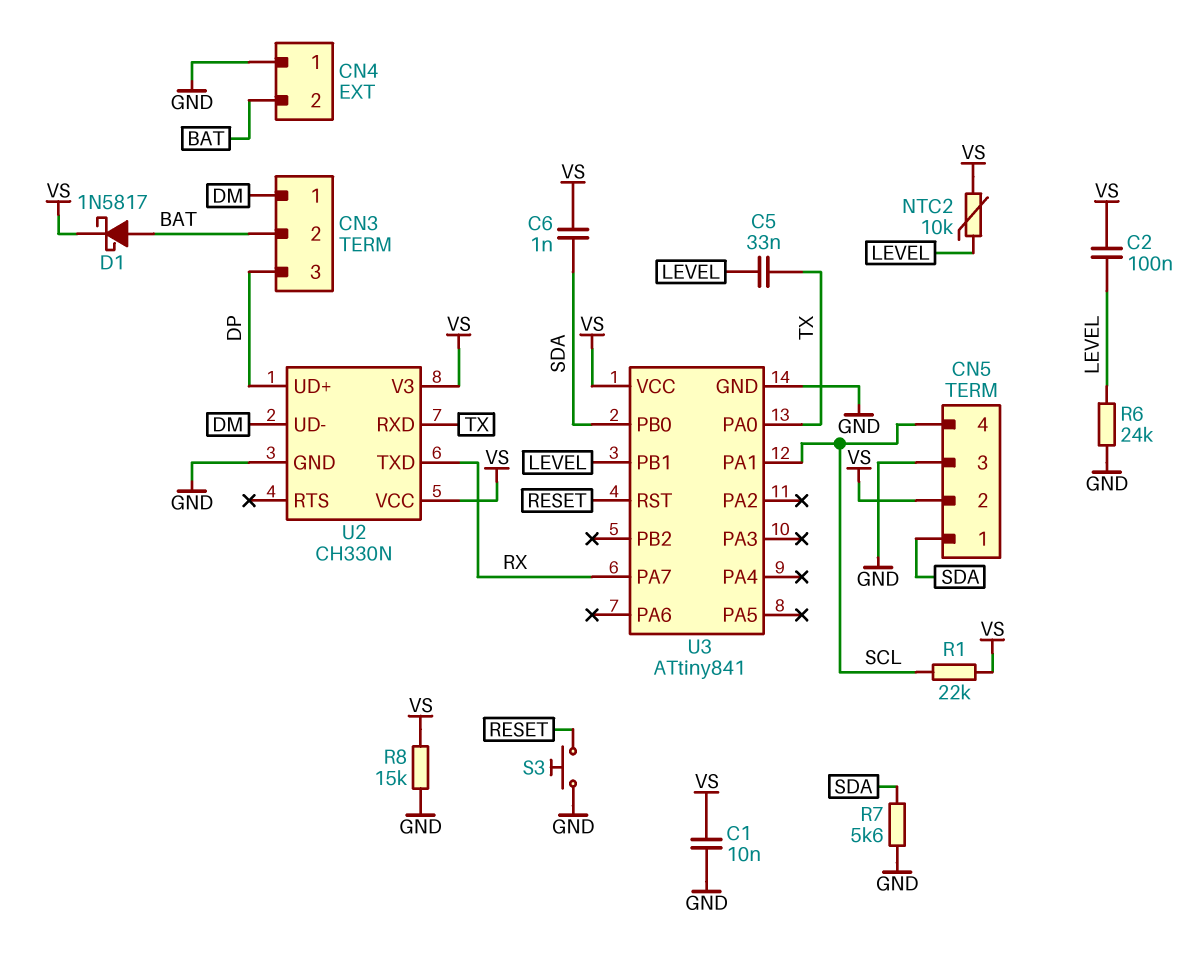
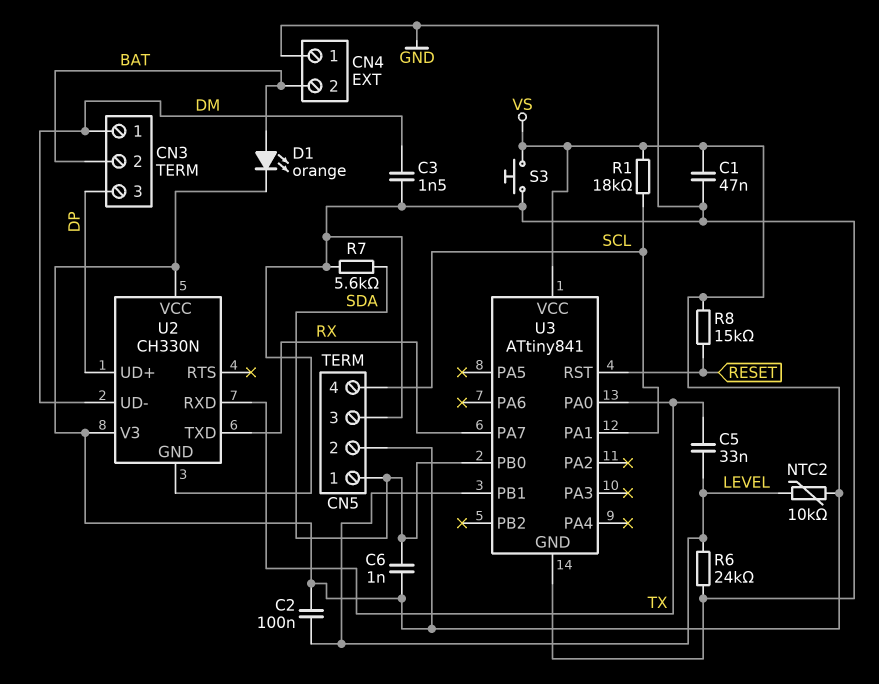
C1: 10nF (GND, VS) -> 47nF (GND, VS)
C3: none -> 1.5nF (DM, GND)
D1: schottky 1N5817 (A BAT, K VS) -> LED orange (A BAT, K VS)
R1: 22k (SCL, VS) -> 18k (SCL, VS)
R8: 15k (GND, VS) -> 15k (RESET, VS)
S3: button (GND, RESET) -> button (GND, VS)

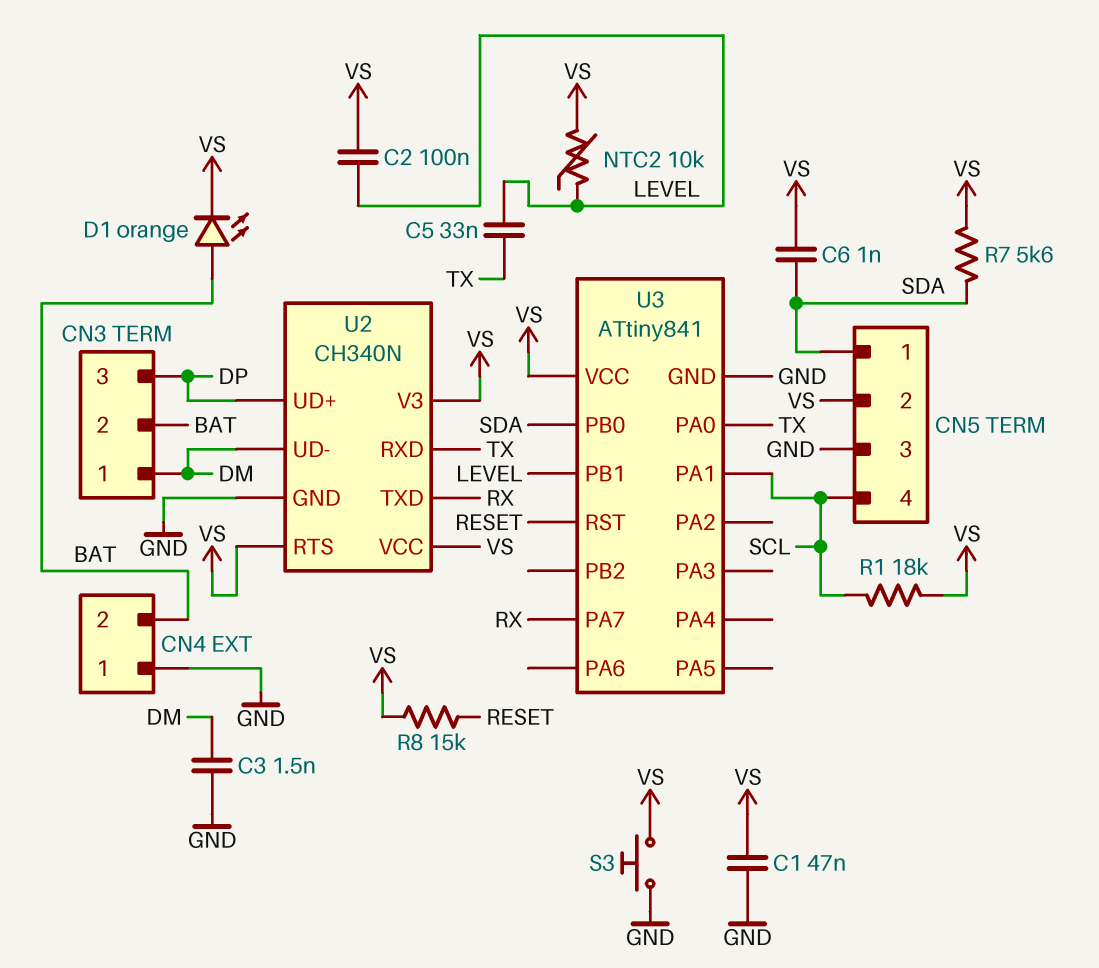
R6: 24k (GND, LEVEL) -> none
R7: 5.6k (GND, SDA) -> 5.6k (SDA, VS)
U2: CH330N -> CH340N
U2 pin RTS: none -> VS

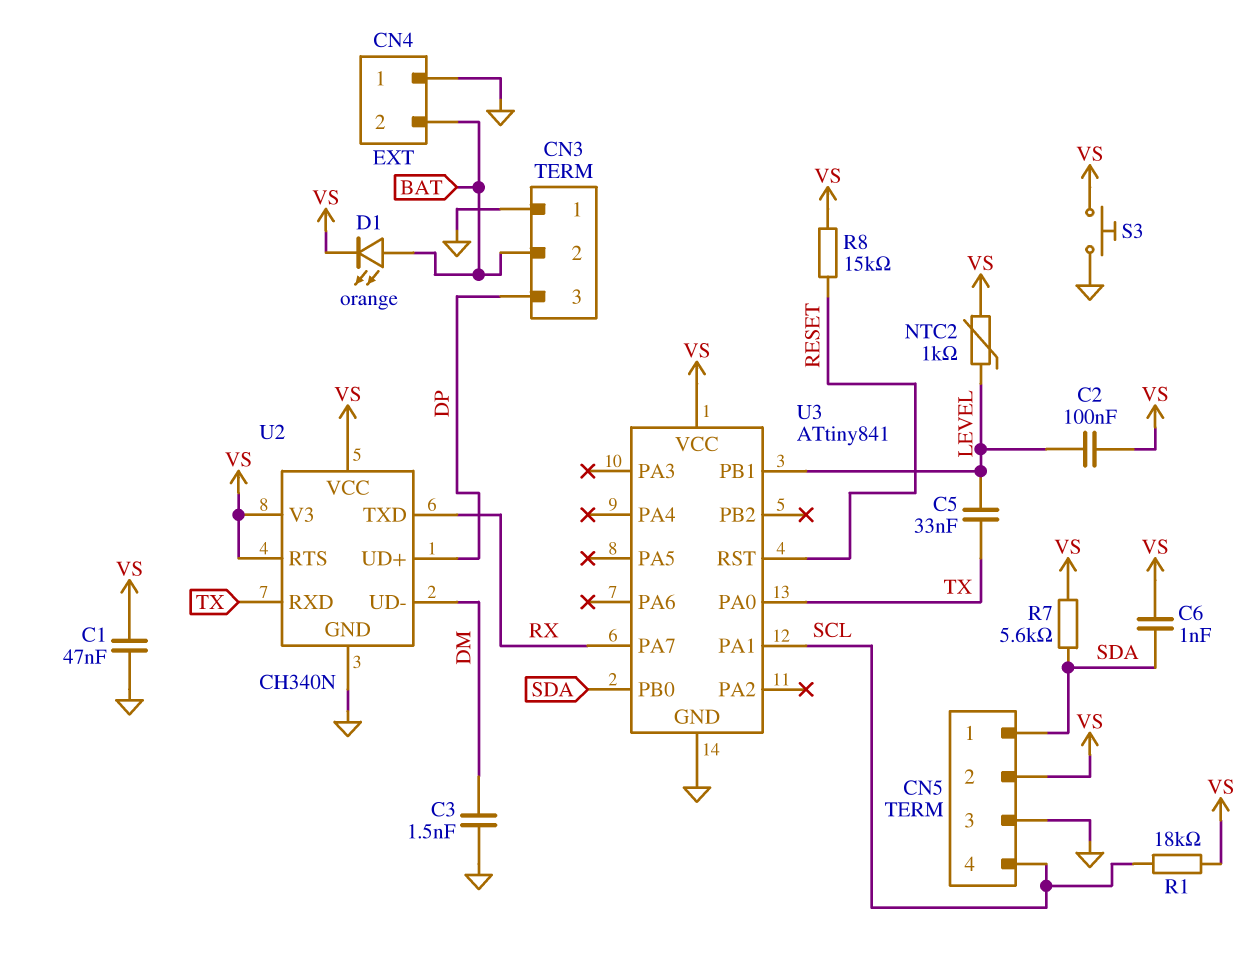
CN3 pin 1: DM -> GND
NTC2: 10k (LEVEL, VS) -> 1k (LEVEL, VS)

